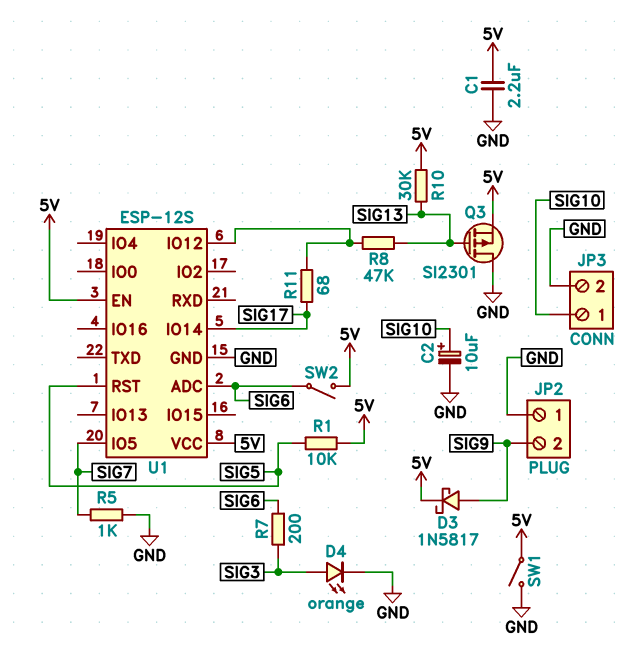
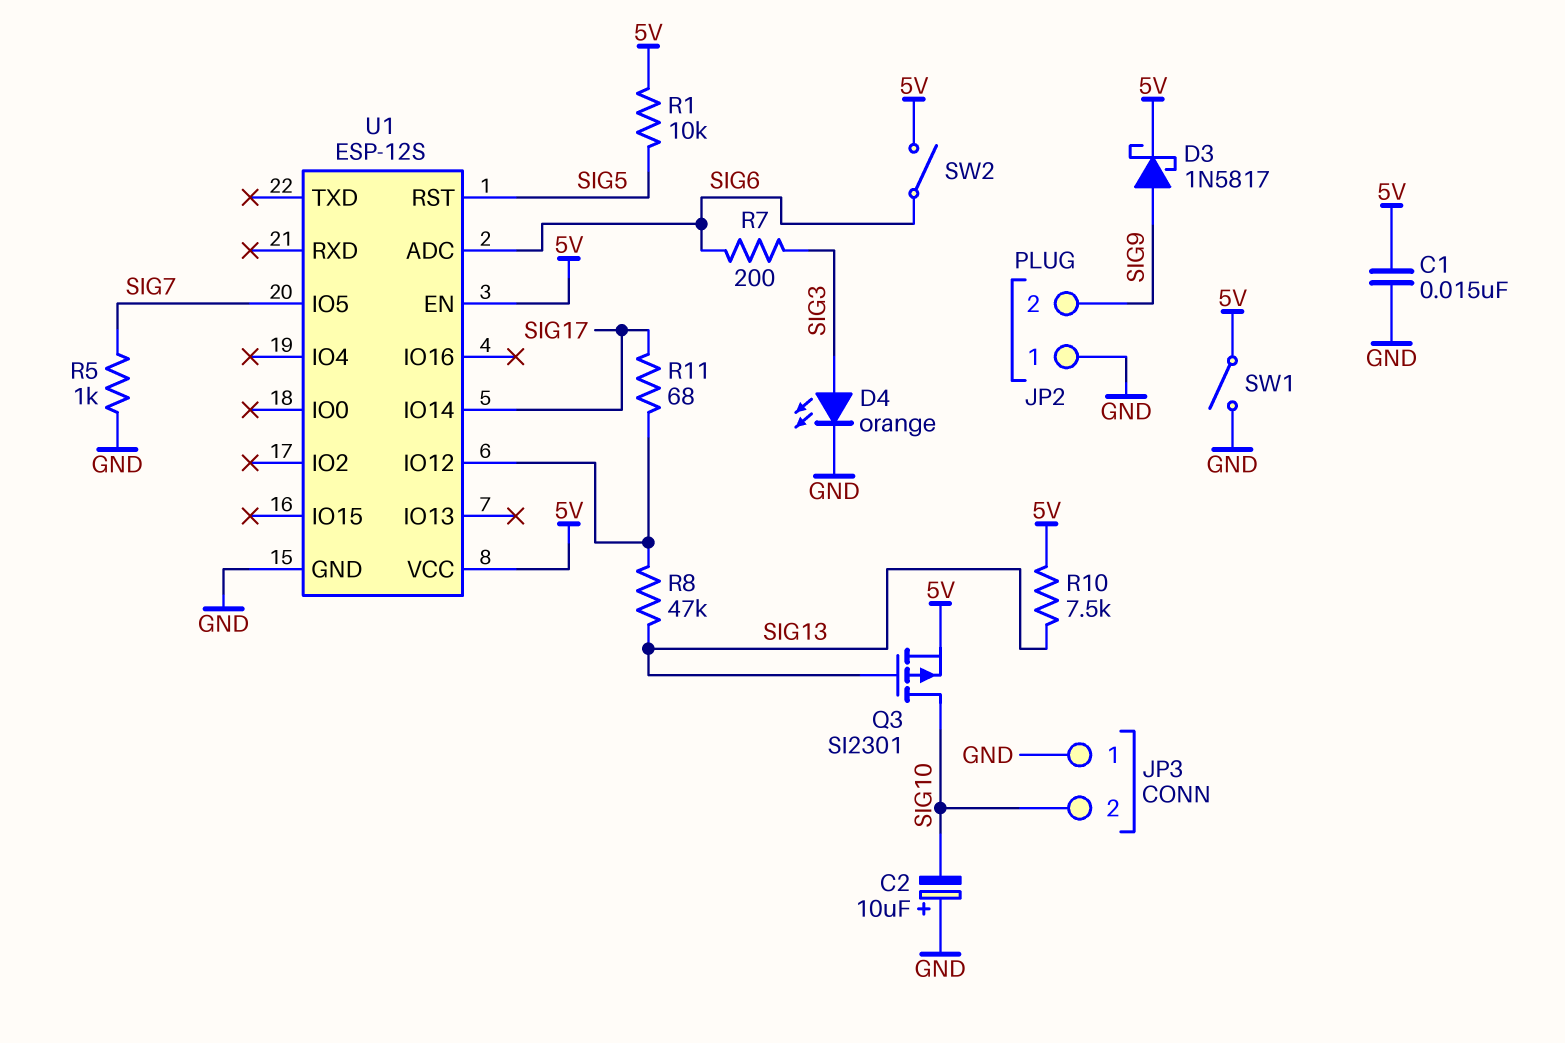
C1: 2.2uF (5V, GND) -> 15nF (5V, GND)
C2: 10uF (plus SIG10, minus GND) -> 10uF (plus GND, minus SIG10)
JP3 pin 1: SIG10 -> GND
JP3 pin 2: GND -> SIG10
Q3: PMOS SI2301 (G SIG13, D GND, S 5V) -> PMOS SI2301 (G SIG13, D SIG10, S 5V)
R10: 30k (5V, SIG13) -> 7.5k (5V, SIG13)

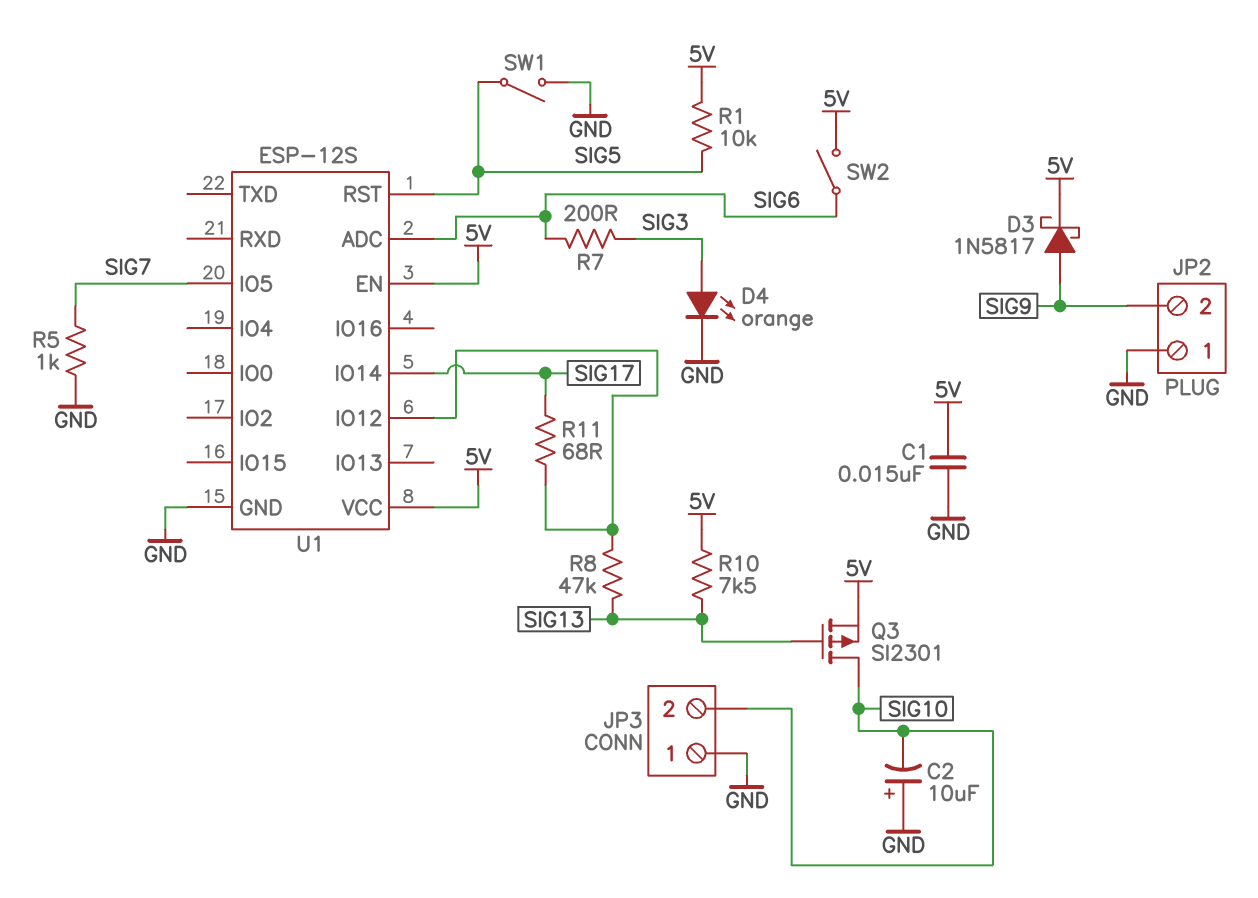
SW1: switch (5V, GND) -> switch (GND, SIG5)

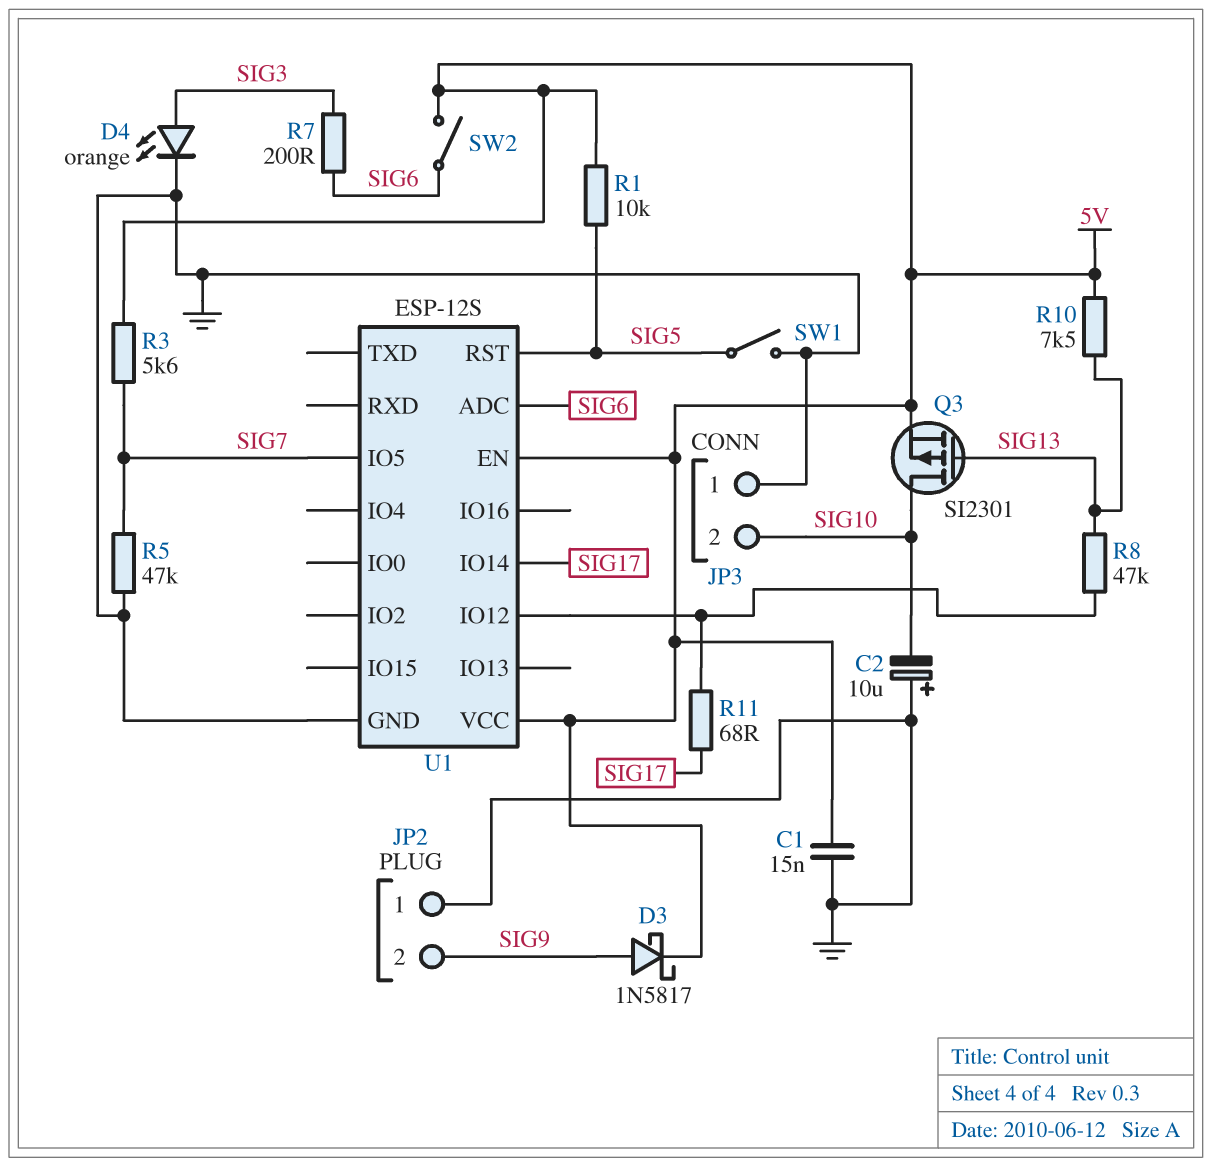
R3: none -> 5.6k (5V, SIG7)
R5: 1k (GND, SIG7) -> 47k (GND, SIG7)

